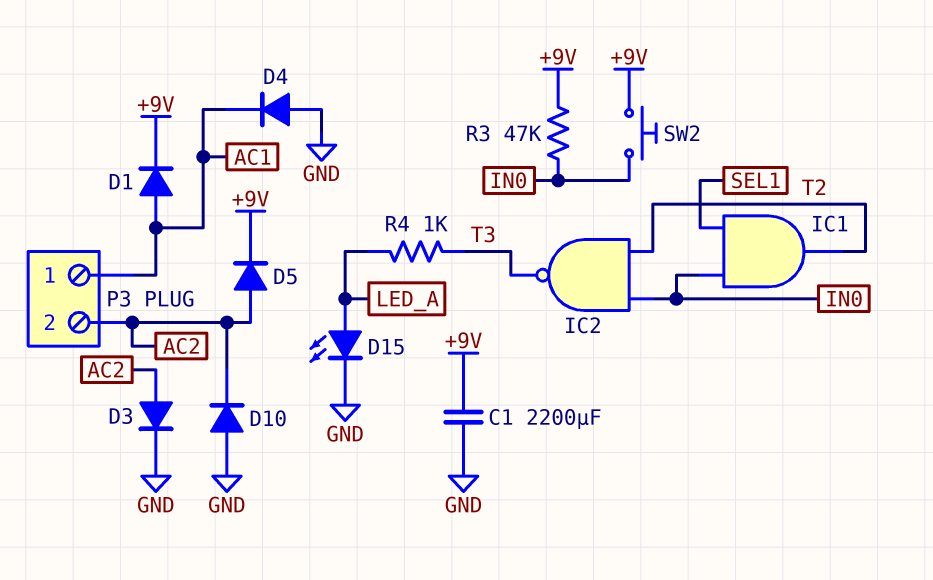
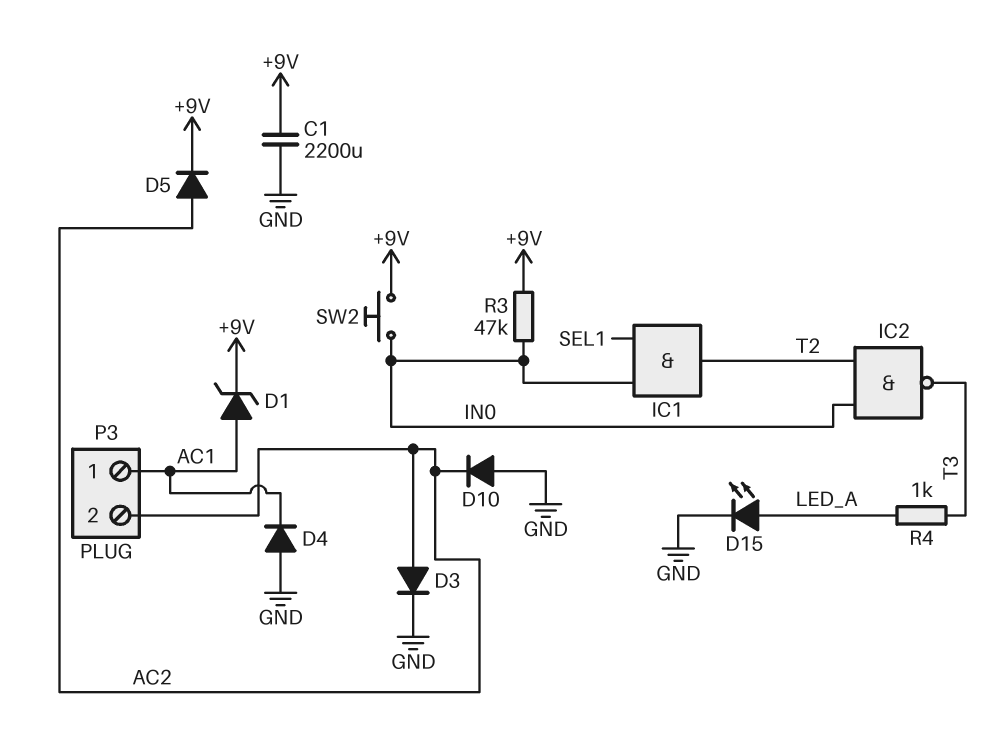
D1: diode (A AC1, K +9V) -> zener (A AC1, K +9V)

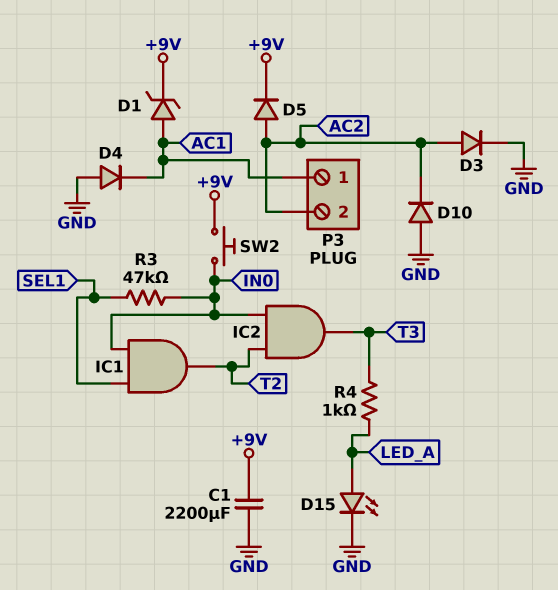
IC2: NAND (in IN0, in T2, out T3) -> AND (in IN0, in T2, out T3)
R3: 47k (+9V, IN0) -> 47k (IN0, SEL1)

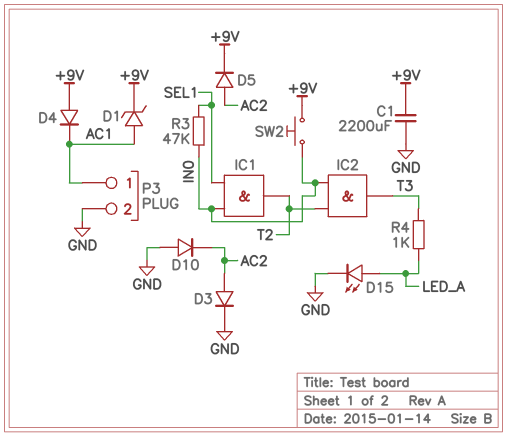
D4: diode (A GND, K AC1) -> diode (A +9V, K AC1)
P3 pin 2: AC2 -> GND

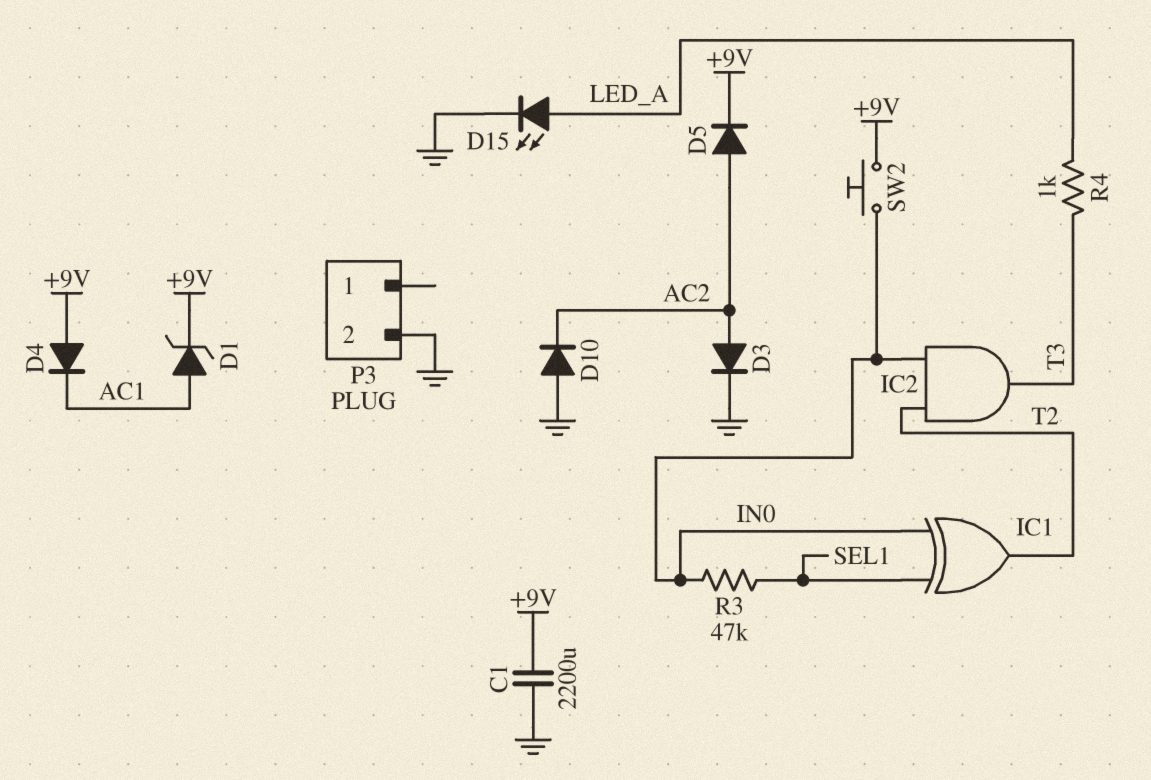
IC1: AND (in IN0, in SEL1, out T2) -> XOR (in IN0, in SEL1, out T2)
P3 pin 1: AC1 -> none

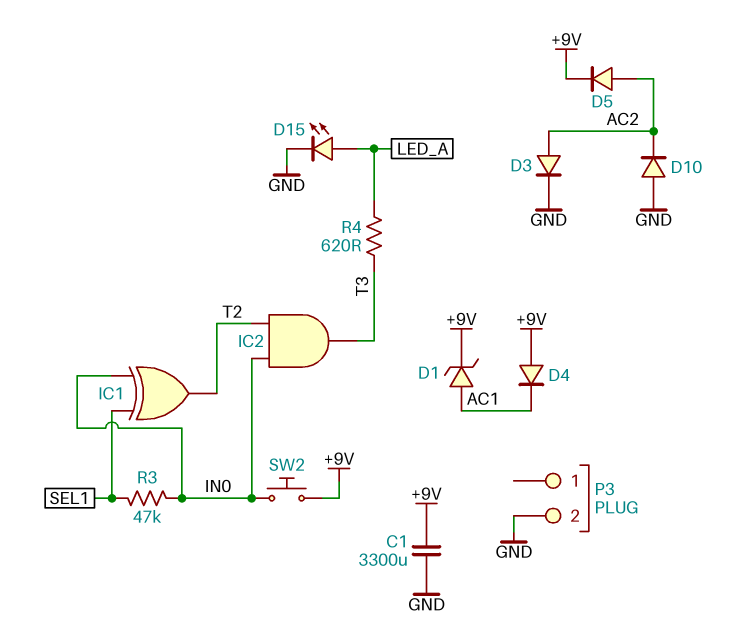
C1: 2200uF (+9V, GND) -> 3300uF (+9V, GND)
R4: 1k (LED_A, T3) -> 620 (LED_A, T3)

